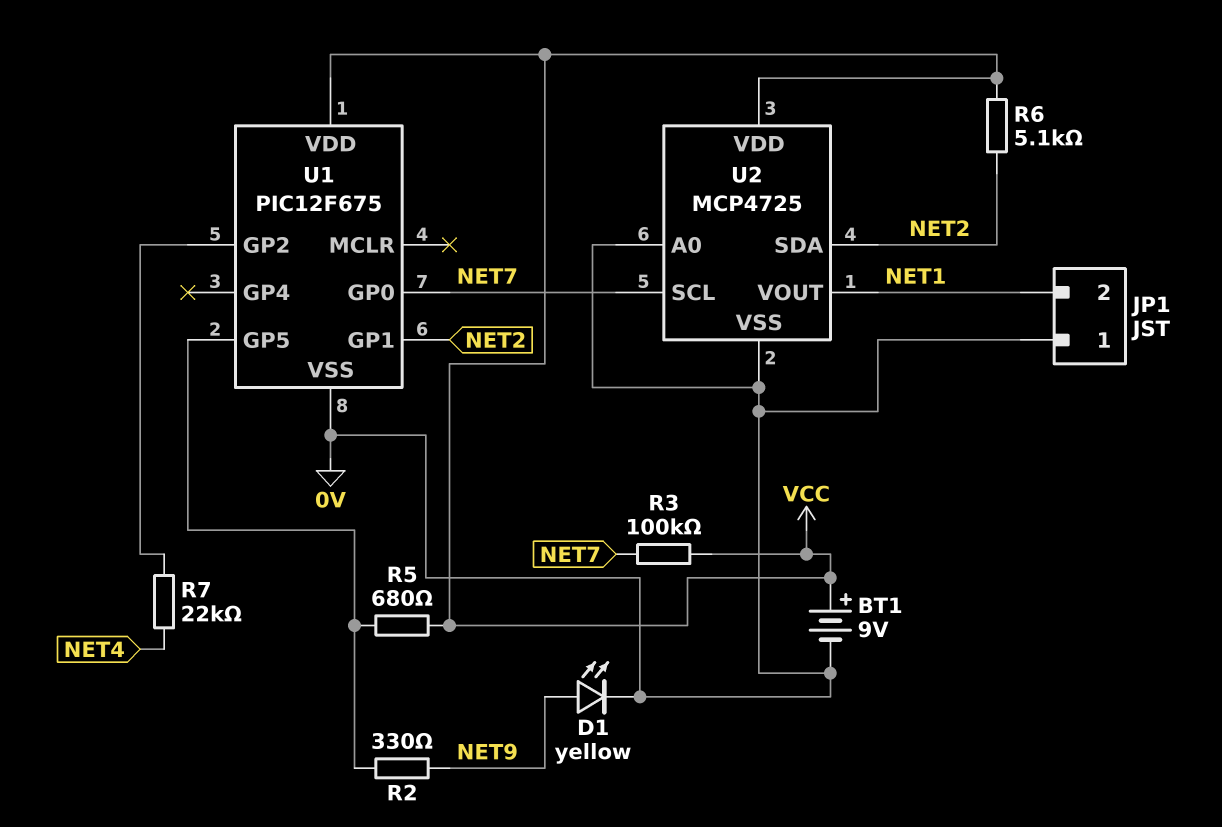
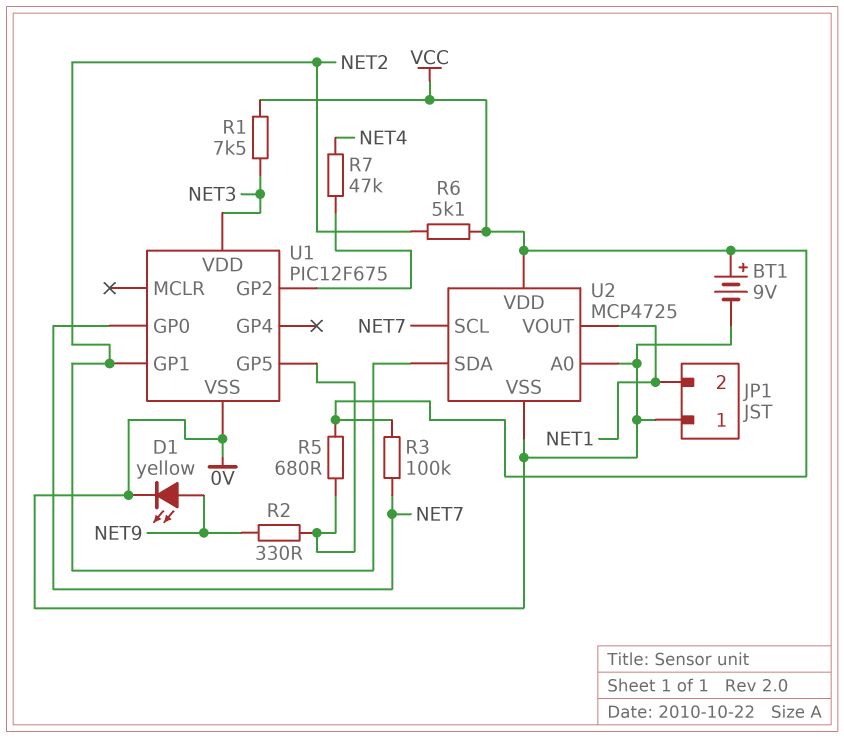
R1: none -> 7.5k (NET3, VCC)
R7: 22k (NET4, U1/GP2) -> 47k (NET4, U1/GP2)
U1 pin VDD: VCC -> NET3

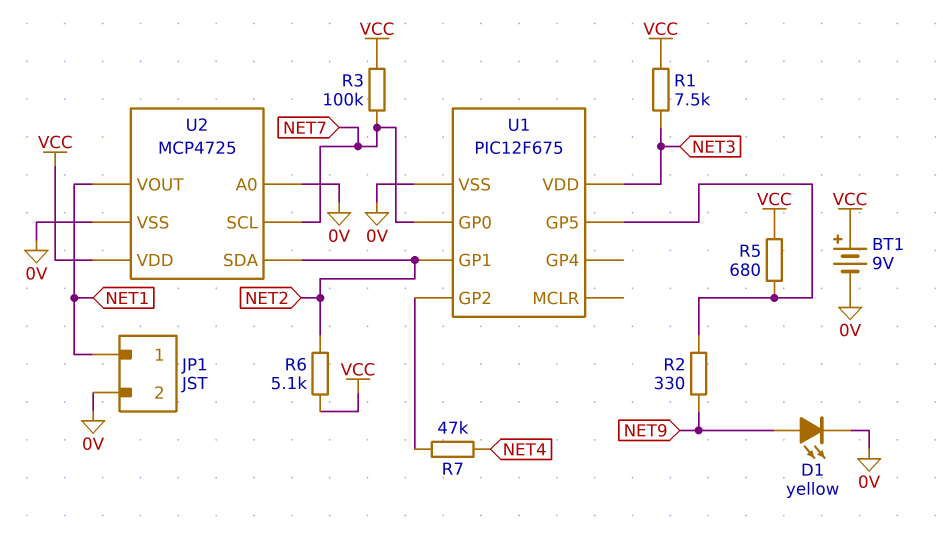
JP1 pin 1: 0V -> NET1
JP1 pin 2: NET1 -> 0V

